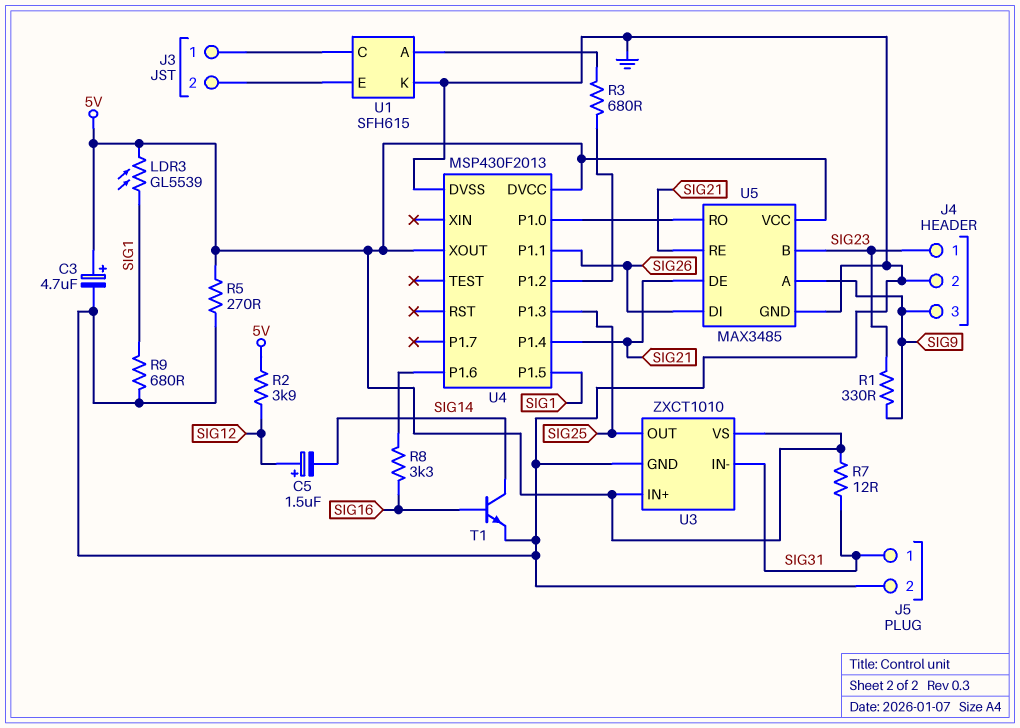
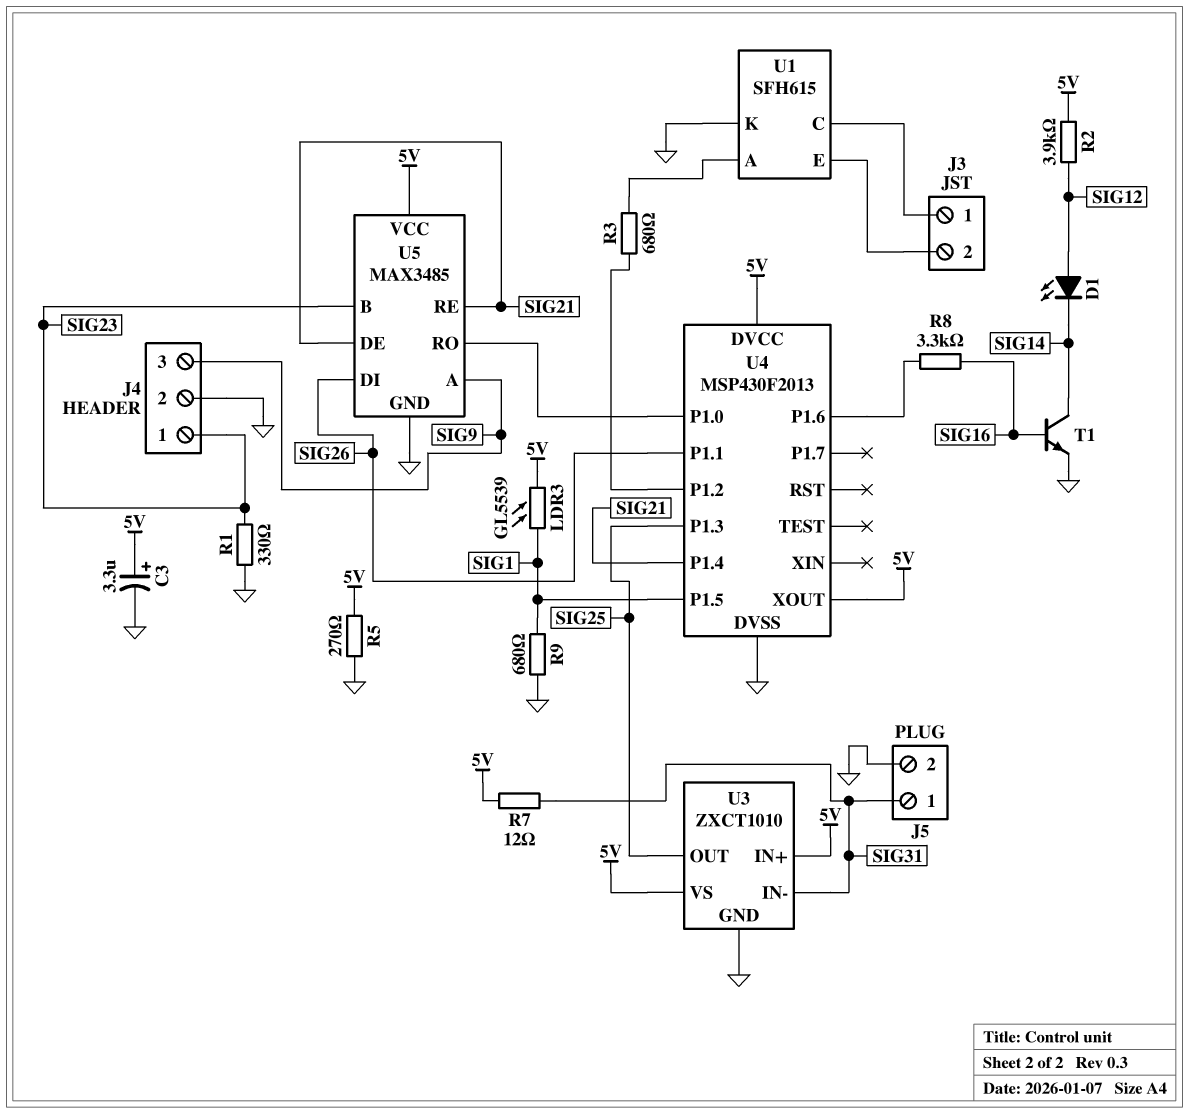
C3: 4.7uF (plus 5V, minus GND) -> 3.3uF (plus 5V, minus GND)
C5: 1.5uF (plus SIG12, minus SIG14) -> none
D1: none -> LED (A SIG12, K SIG14)
R1: 330 (SIG9, SIG23) -> 330 (GND, SIG23)

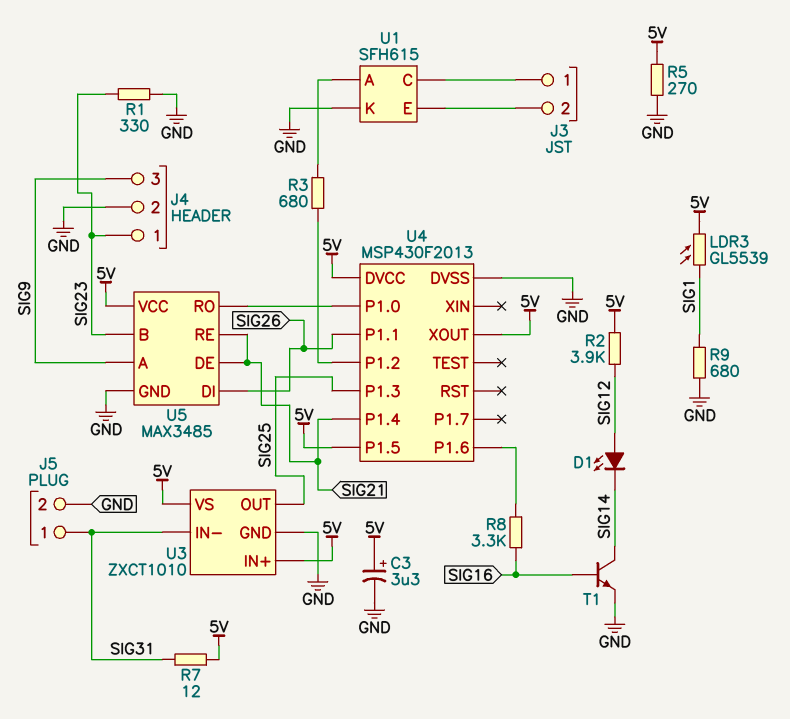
U4 pin P1.5: SIG1 -> 5V

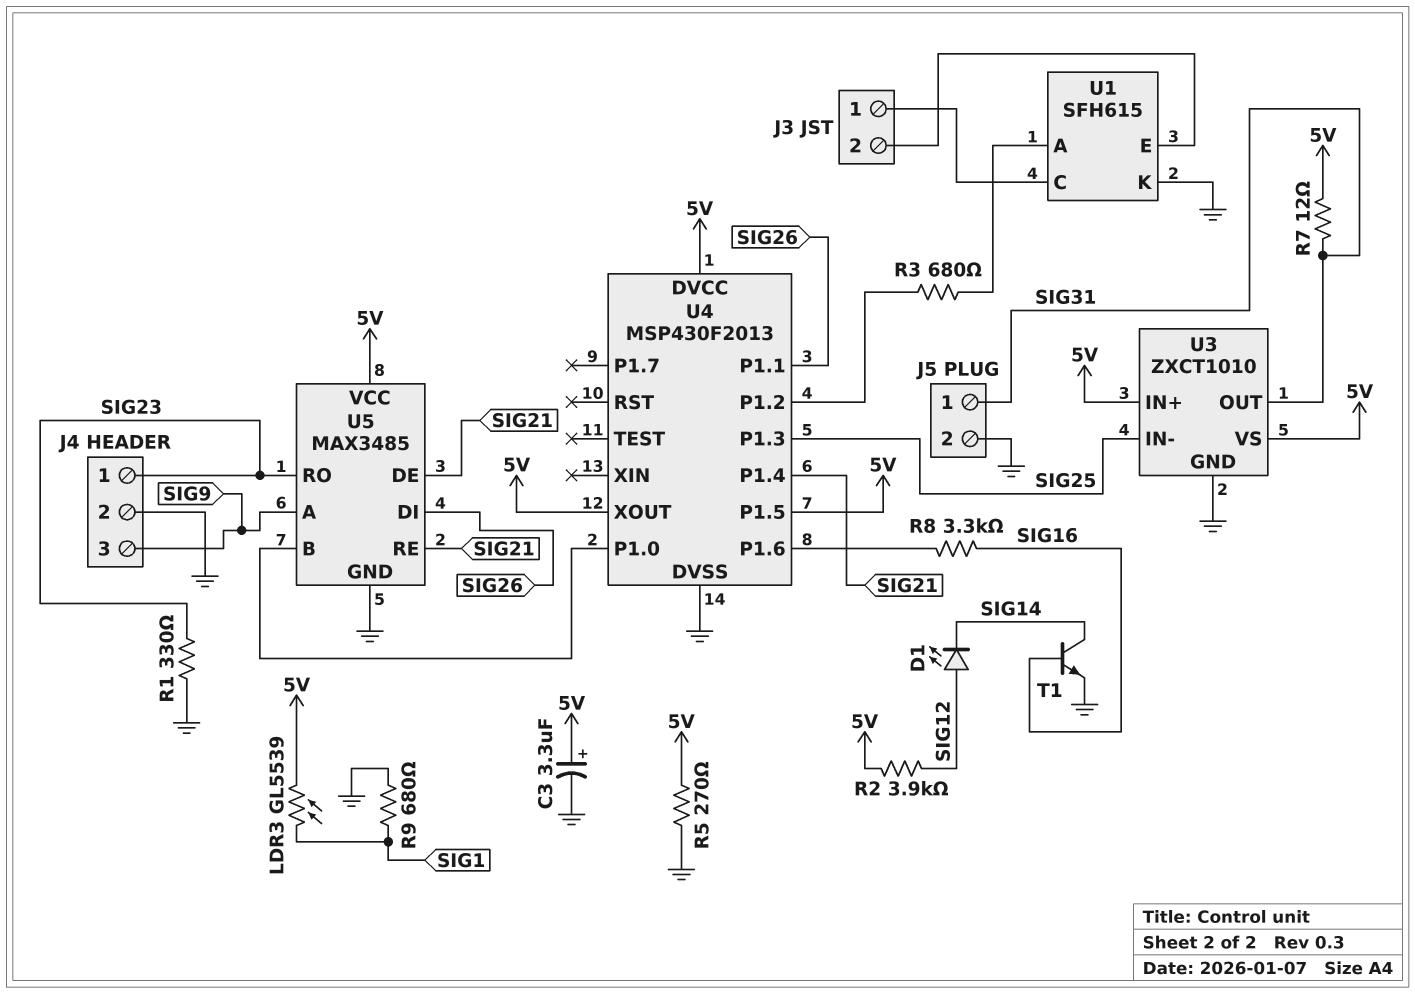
U3 pin IN-: SIG31 -> SIG25
U3 pin OUT: SIG25 -> SIG31
U5 pin B: SIG23 -> U4/P1.0
U5 pin RO: U4/P1.0 -> SIG23

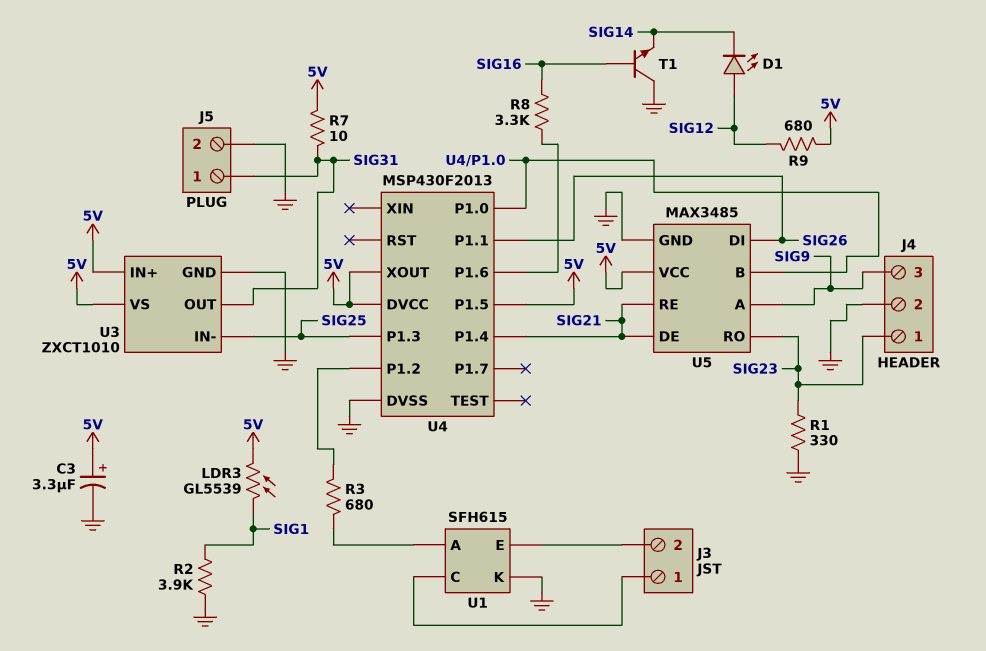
R2: 3.9k (5V, SIG12) -> 3.9k (GND, SIG1)
R5: 270 (5V, GND) -> none
R7: 12 (5V, SIG31) -> 10 (5V, SIG31)
R9: 680 (GND, SIG1) -> 680 (5V, SIG12)
T1: NPN (B SIG16, C SIG14, E GND) -> NPN (B SIG16, C GND, E SIG14)

